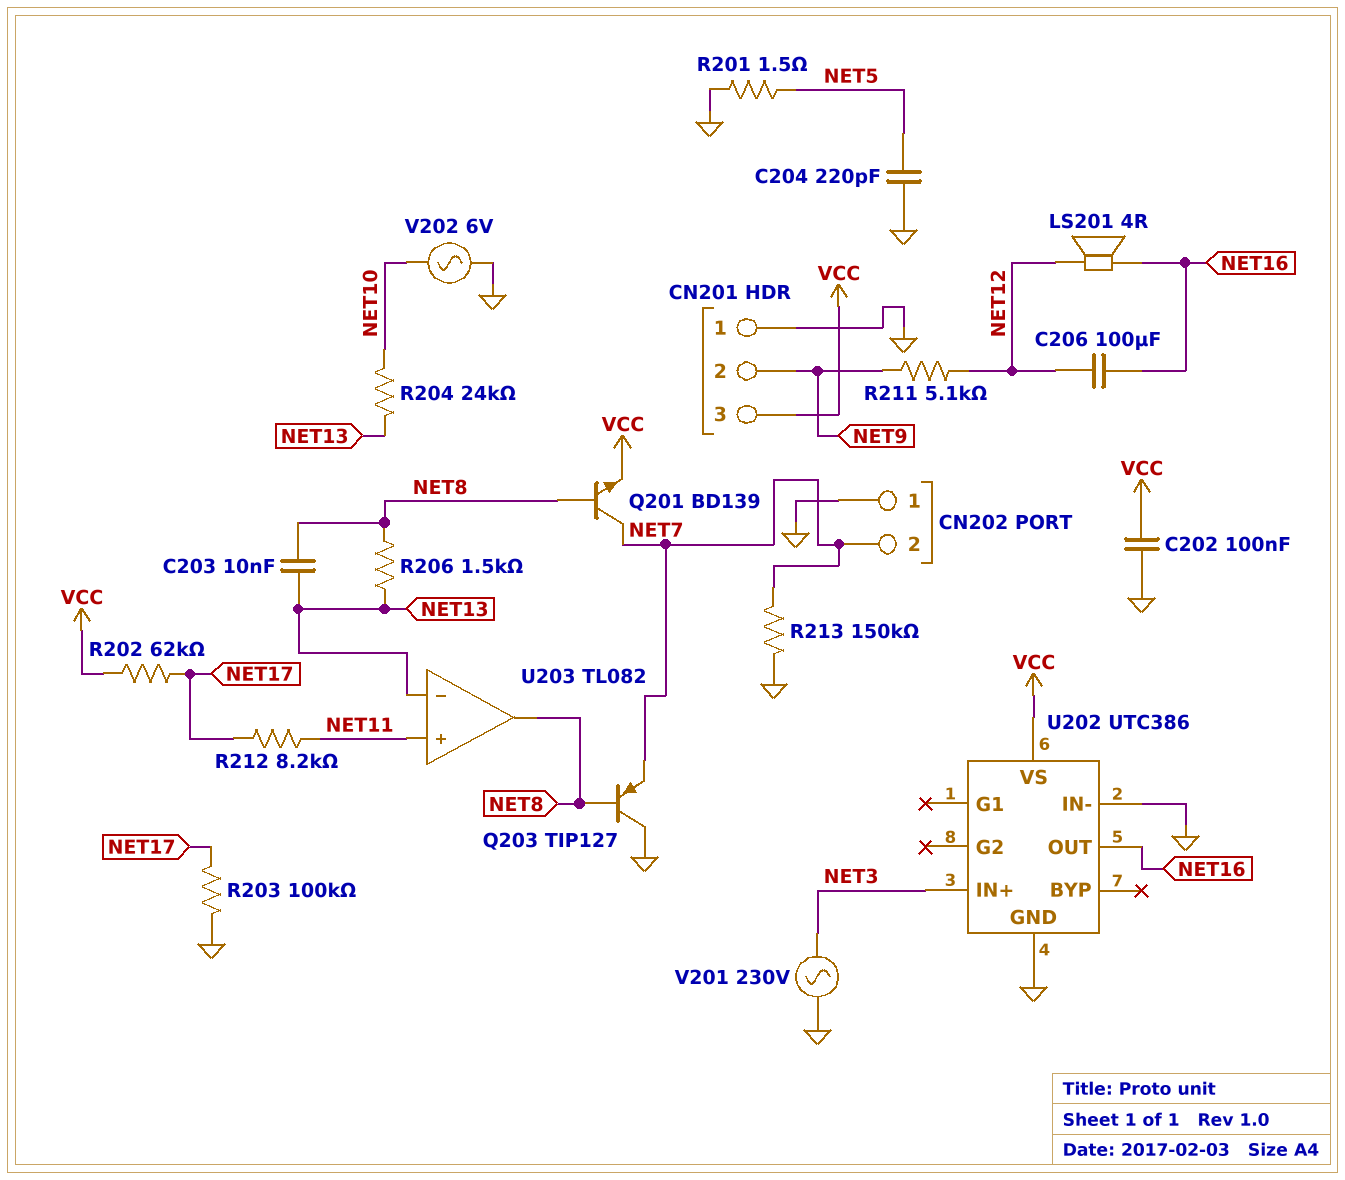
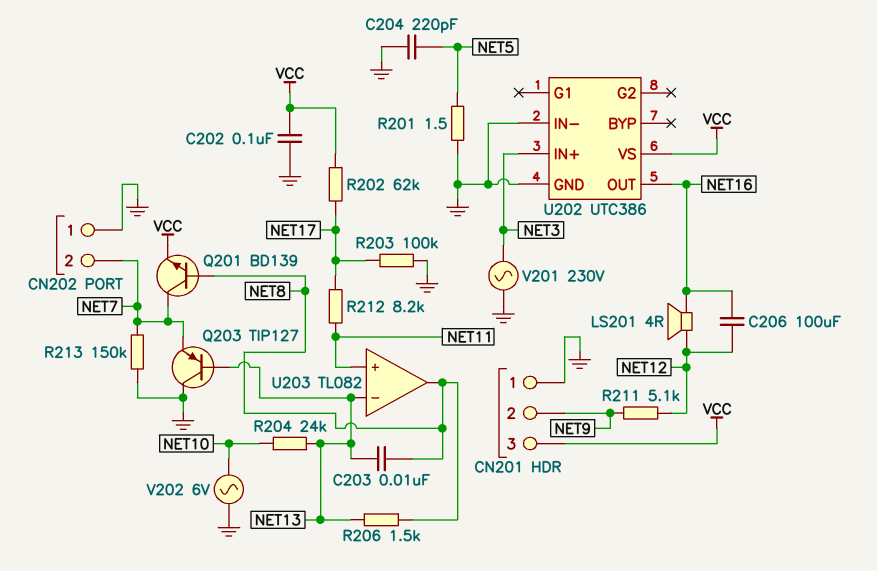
Q203: PNP TIP127 (B NET8, C GND, E NET7) -> PNP TIP127 (B NET13, C GND, E NET7)

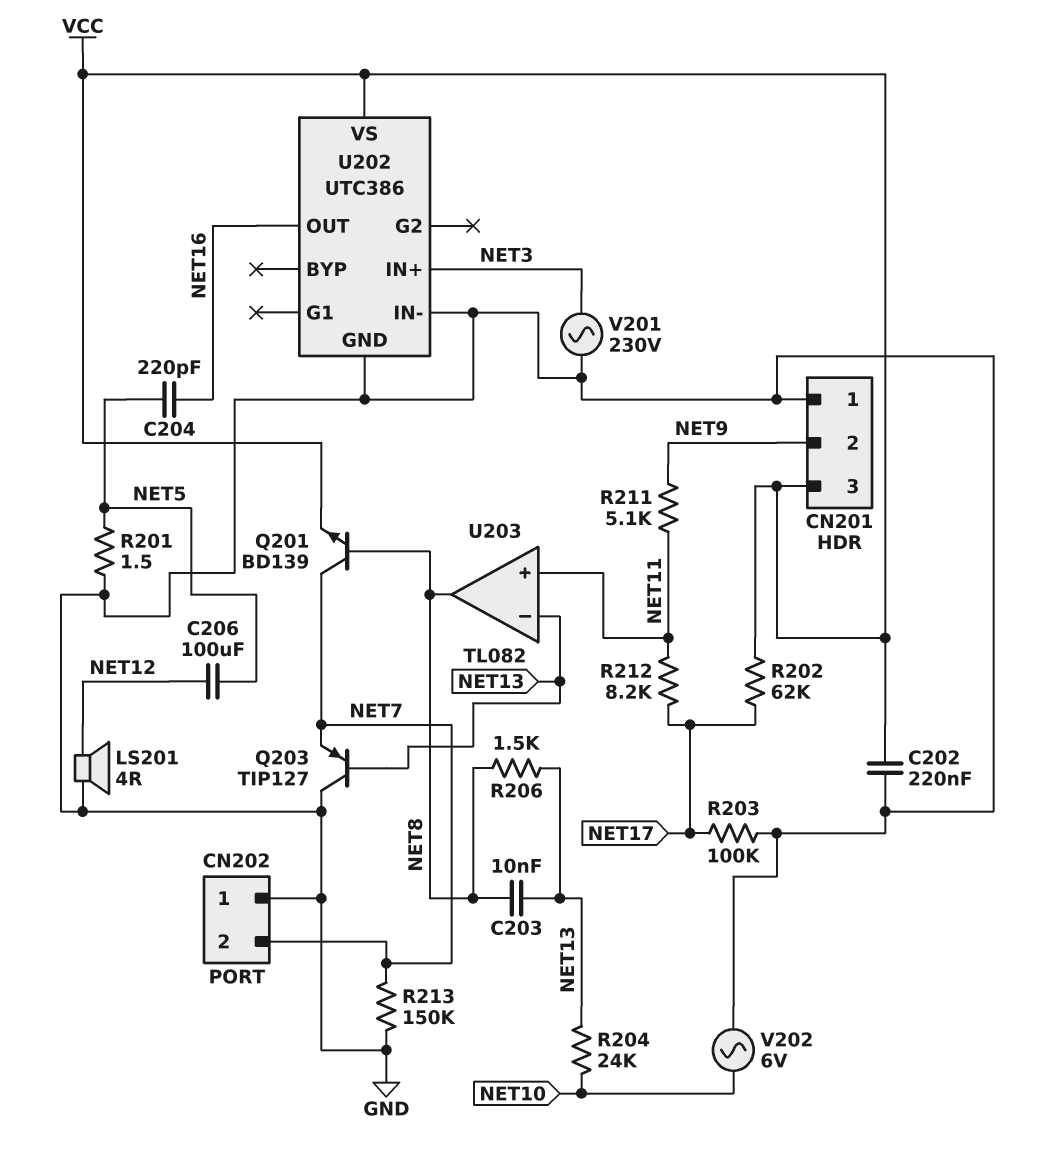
C202: 100nF (GND, VCC) -> 220nF (GND, VCC)
C204: 220pF (GND, NET5) -> 220pF (NET5, NET16)
C206: 100uF (NET12, NET16) -> 100uF (NET5, NET12)
LS201: speaker 4R (NET12, NET16) -> speaker 4R (GND, NET12)
R211: 5.1k (NET9, NET12) -> 5.1k (NET9, NET11)

